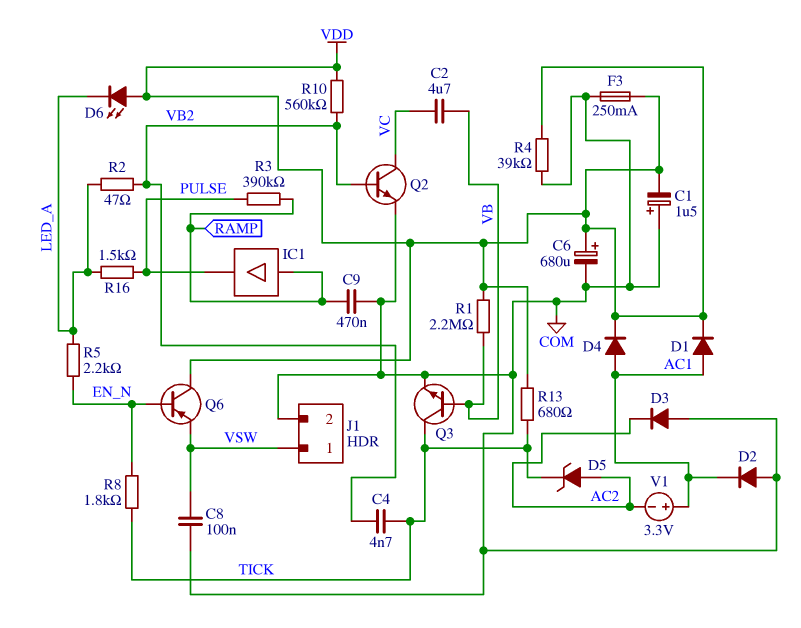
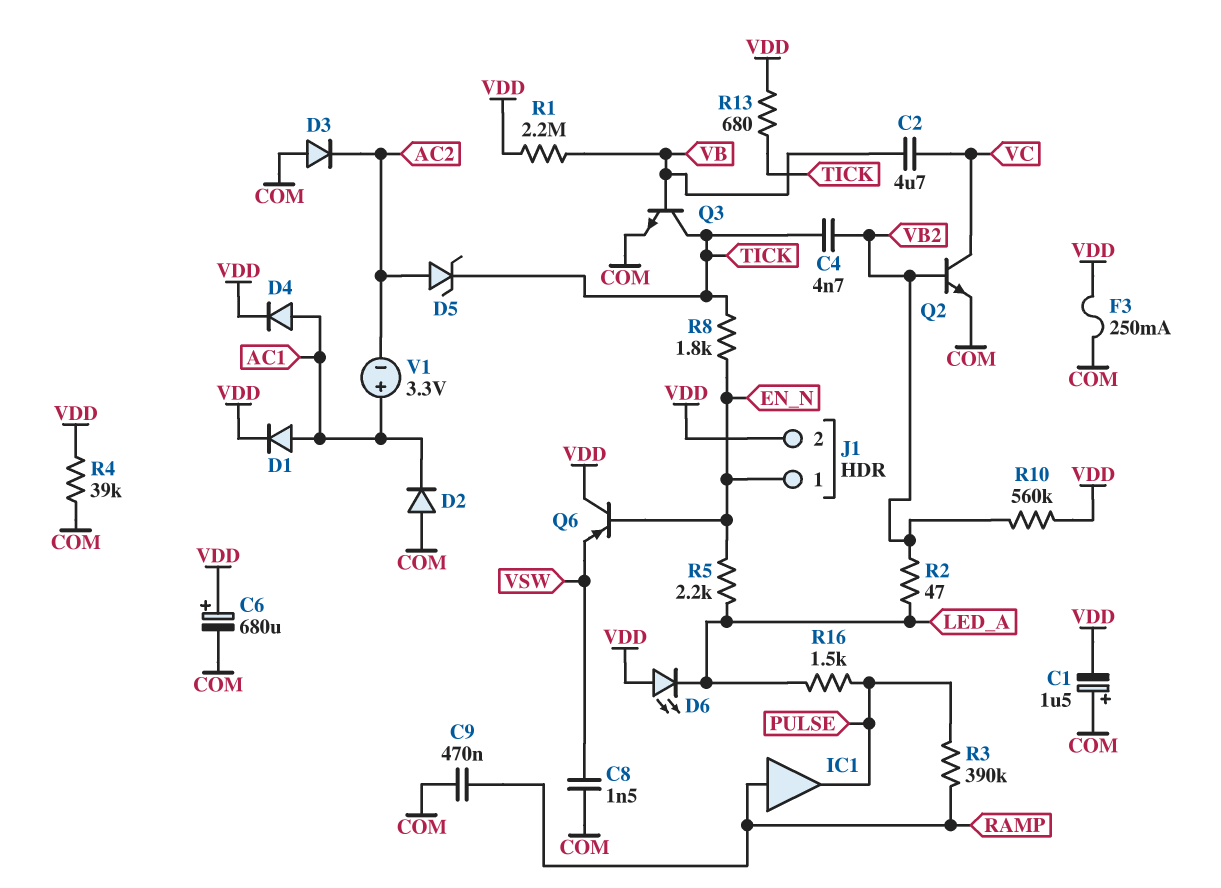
C8: 100nF (COM, VSW) -> 1.5nF (COM, VSW)
J1 pin 1: VSW -> EN_N
J1 pin 2: COM -> VDD

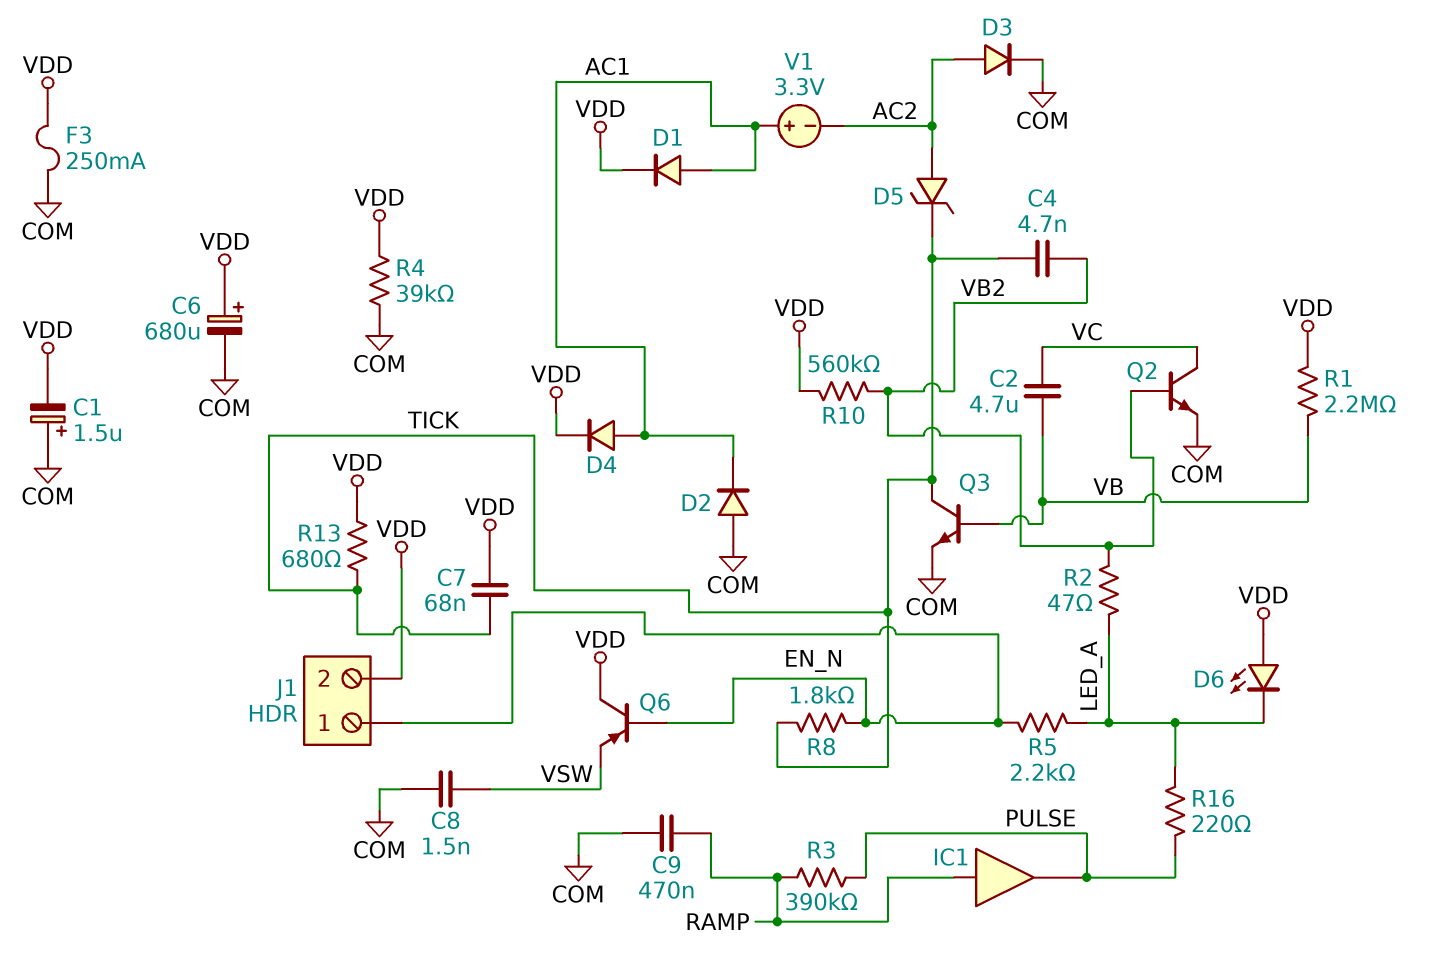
C7: none -> 68nF (TICK, VDD)
D3: diode (A COM, K AC2) -> diode (A AC2, K COM)
R16: 1.5k (LED_A, PULSE) -> 220 (LED_A, PULSE)

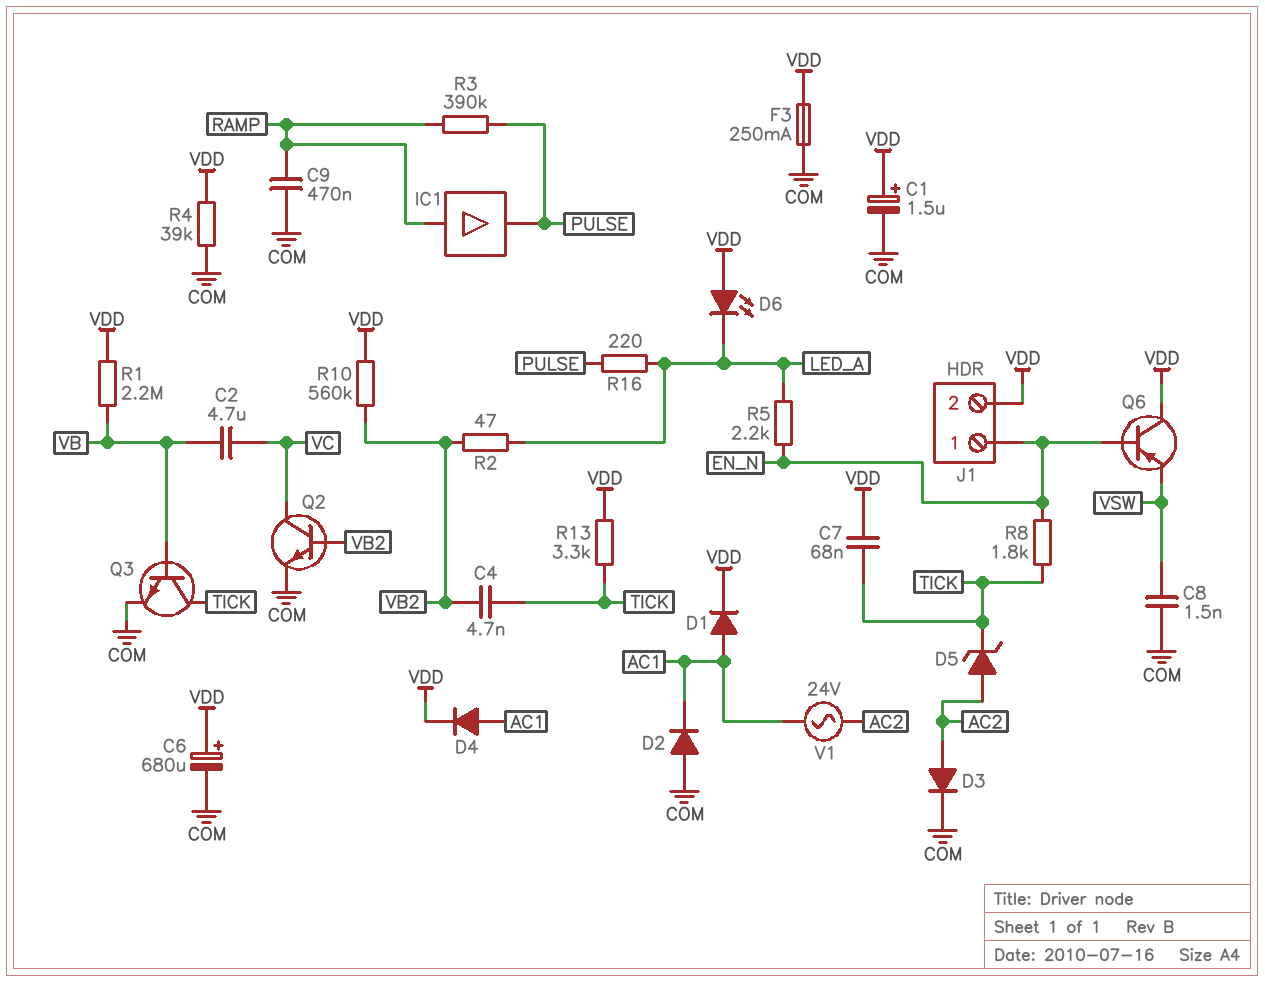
C1: 1.5uF (plus COM, minus VDD) -> 1.5uF (plus VDD, minus COM)
R13: 680 (TICK, VDD) -> 3.3k (TICK, VDD)
V1: 3.3V (plus AC1, minus AC2) -> AC 24V (AC1, AC2)

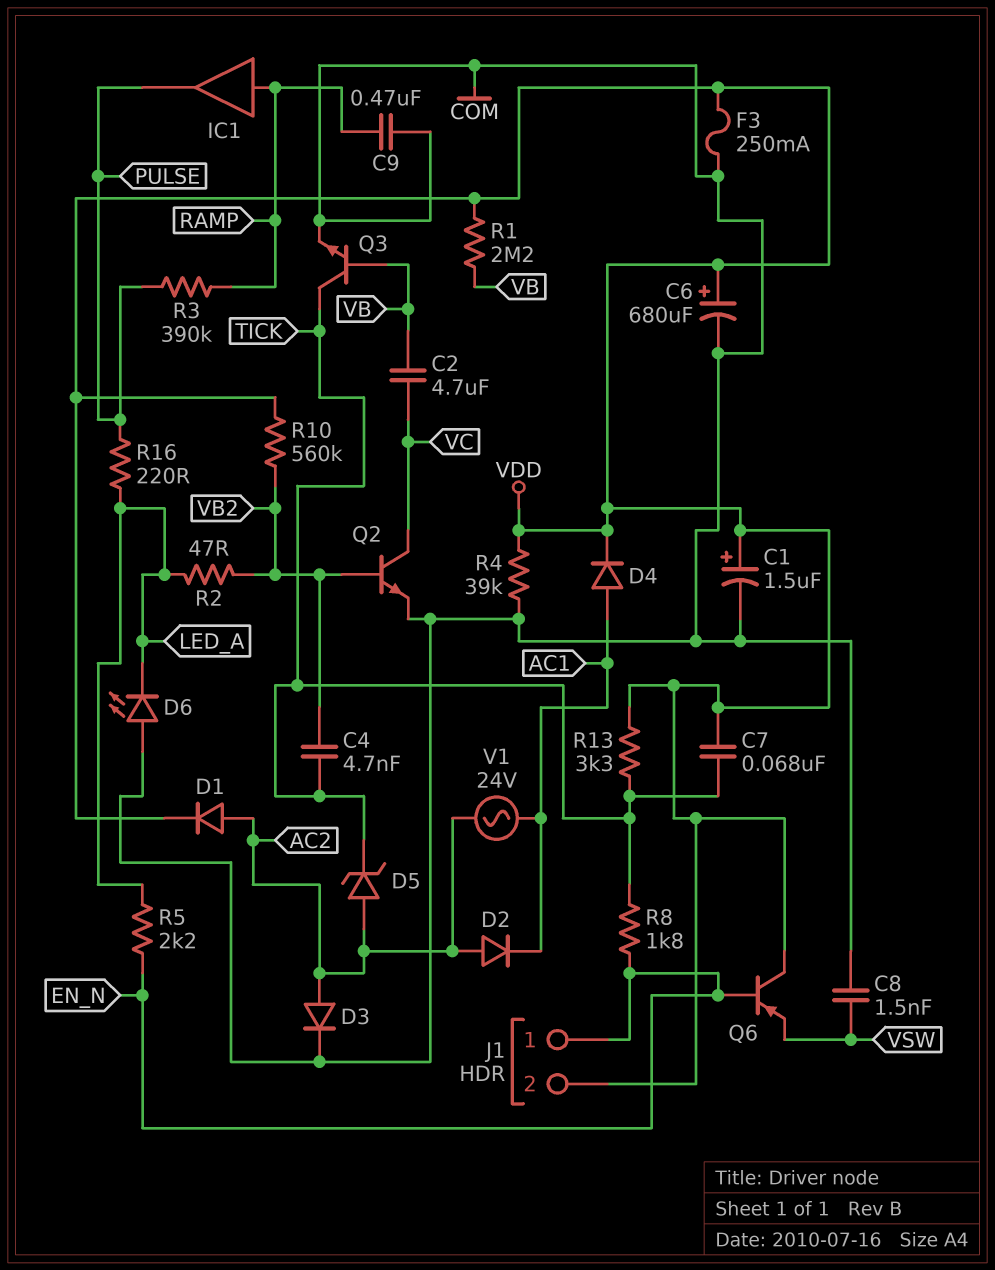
D1: diode (A AC1, K VDD) -> diode (A AC2, K VDD)
D2: diode (A COM, K AC1) -> diode (A AC2, K AC1)
D6: LED (A VDD, K LED_A) -> LED (A COM, K LED_A)

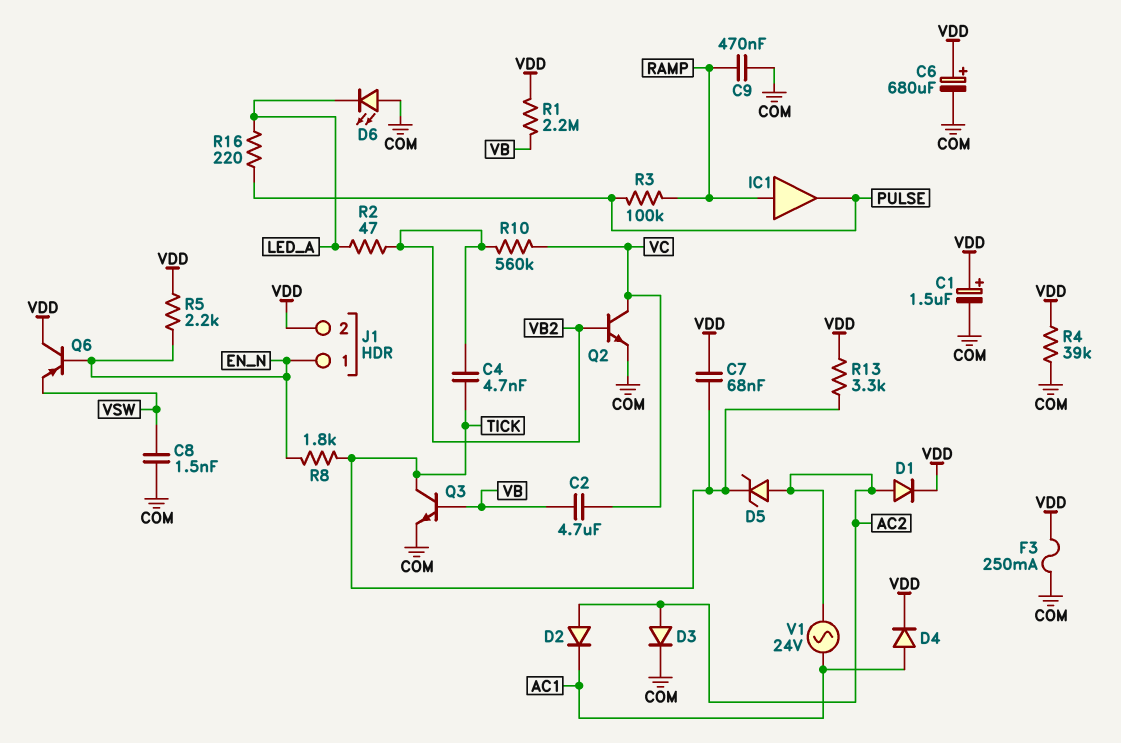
R3: 390k (PULSE, RAMP) -> 100k (PULSE, RAMP)
R5: 2.2k (EN_N, LED_A) -> 2.2k (EN_N, VDD)
R10: 560k (VB2, VDD) -> 560k (VB2, VC)

